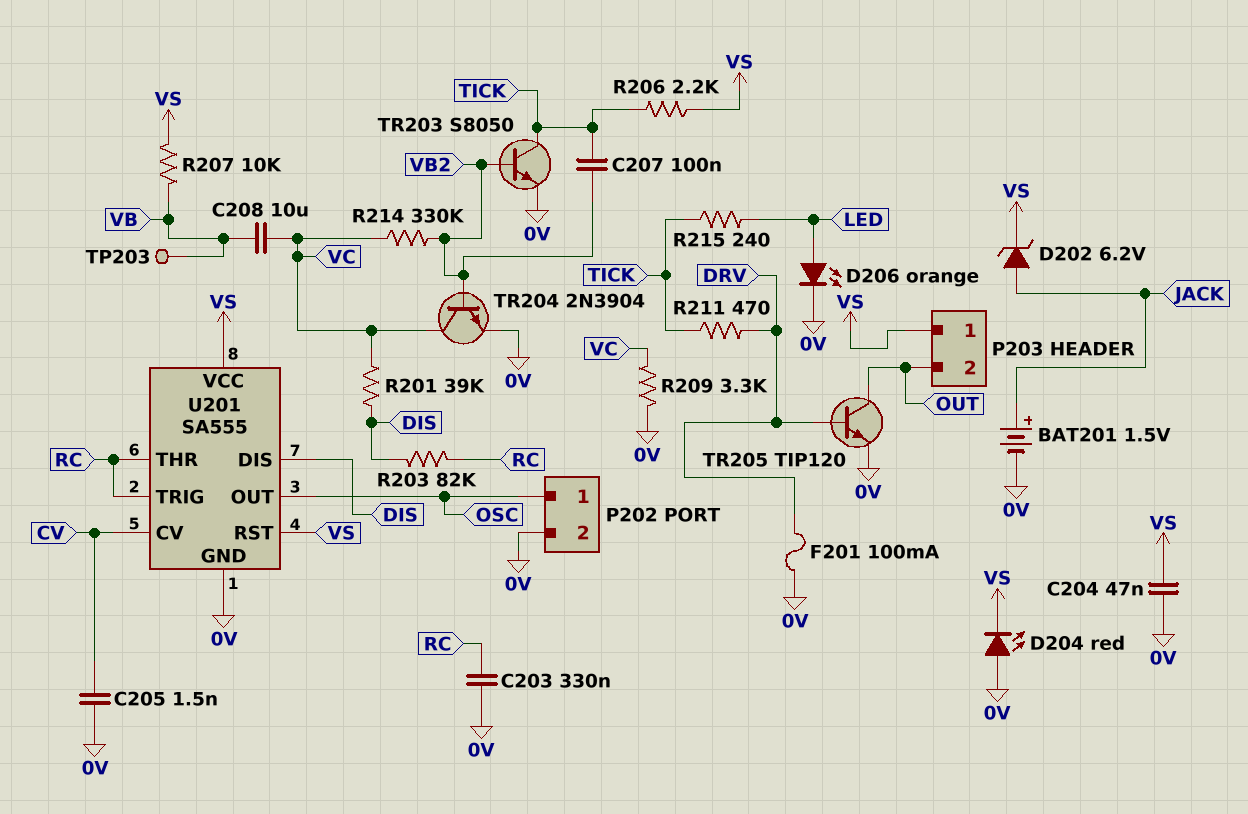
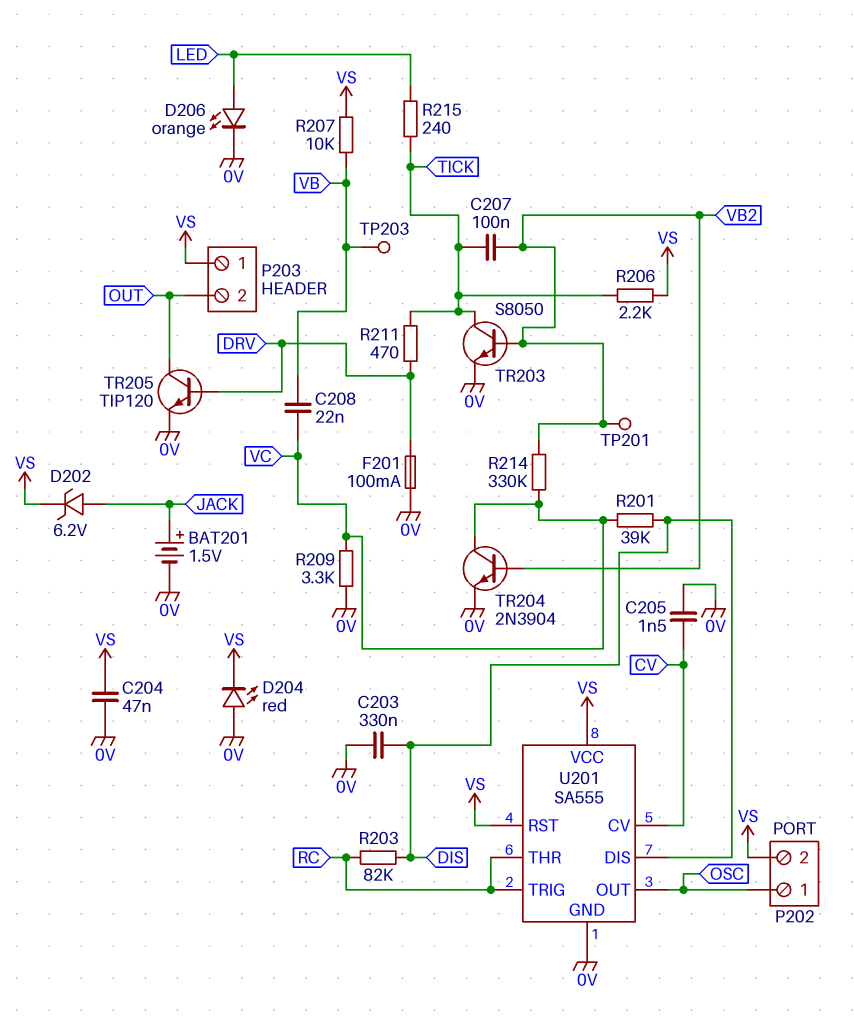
C203: 330nF (0V, RC) -> 330nF (0V, DIS)
C208: 10uF (VB, VC) -> 22nF (VB, VC)
P202 pin 2: 0V -> VS
TP201: none -> test point (VB2)

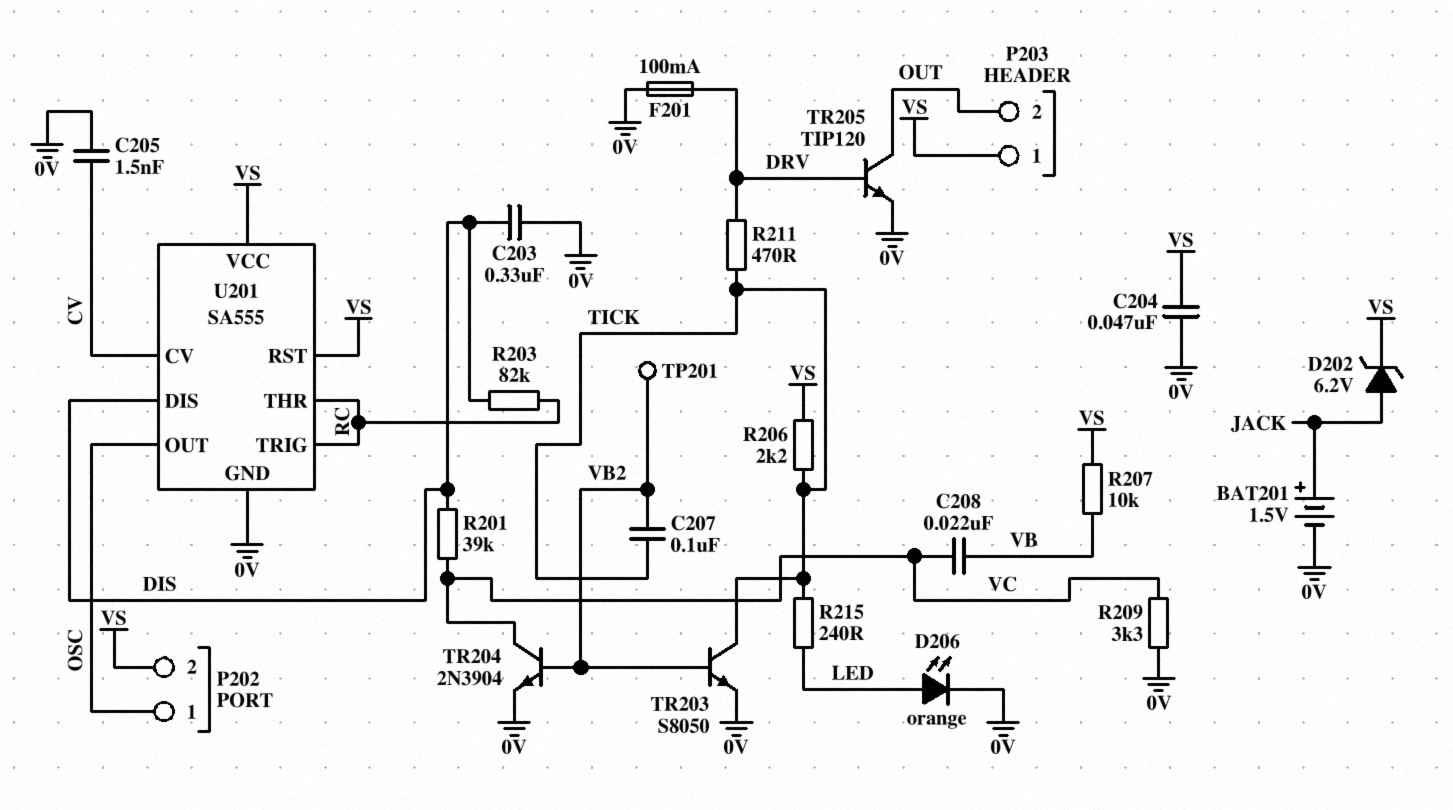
D204: LED red (A 0V, K VS) -> none
R214: 330k (VB2, VC) -> none
TP203: test point (VB) -> none

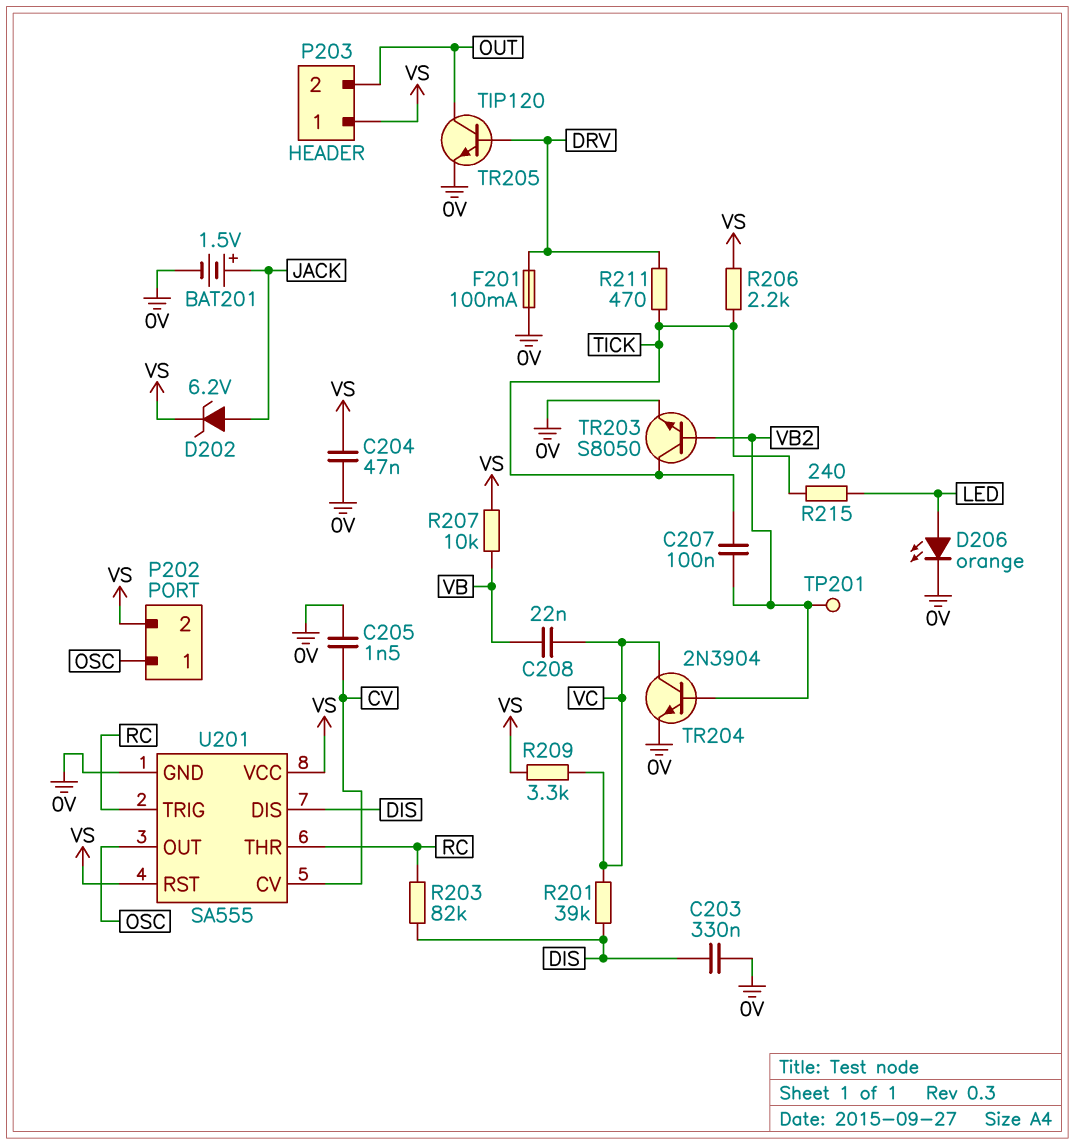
R209: 3.3k (0V, VC) -> 3.3k (VC, VS)

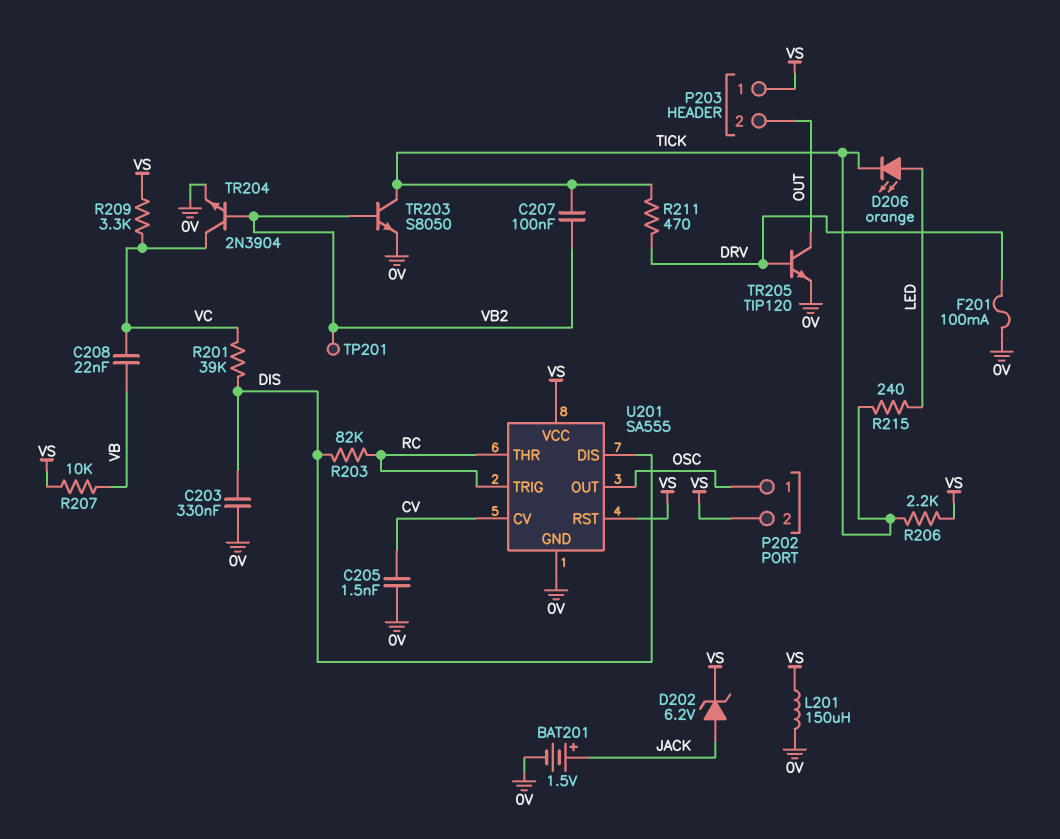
C204: 47nF (0V, VS) -> none
D206: LED orange (A LED, K 0V) -> LED orange (A LED, K TICK)
L201: none -> 150uH (0V, VS)

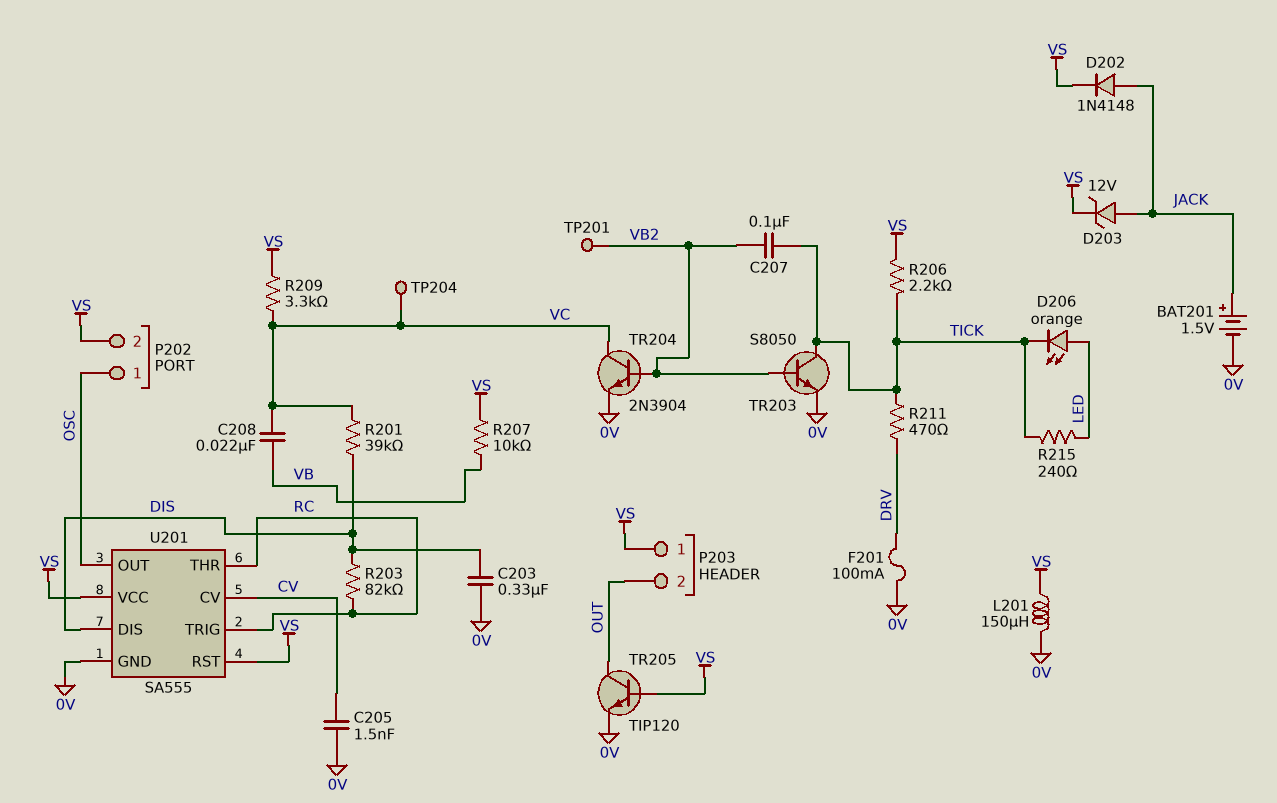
D202: zener 6.2V (A JACK, K VS) -> diode 1N4148 (A JACK, K VS)
D203: none -> zener 12V (A JACK, K VS)
TP204: none -> test point (VC)
TR205: NPN TIP120 (B DRV, C OUT, E 0V) -> NPN TIP120 (B VS, C OUT, E 0V)

